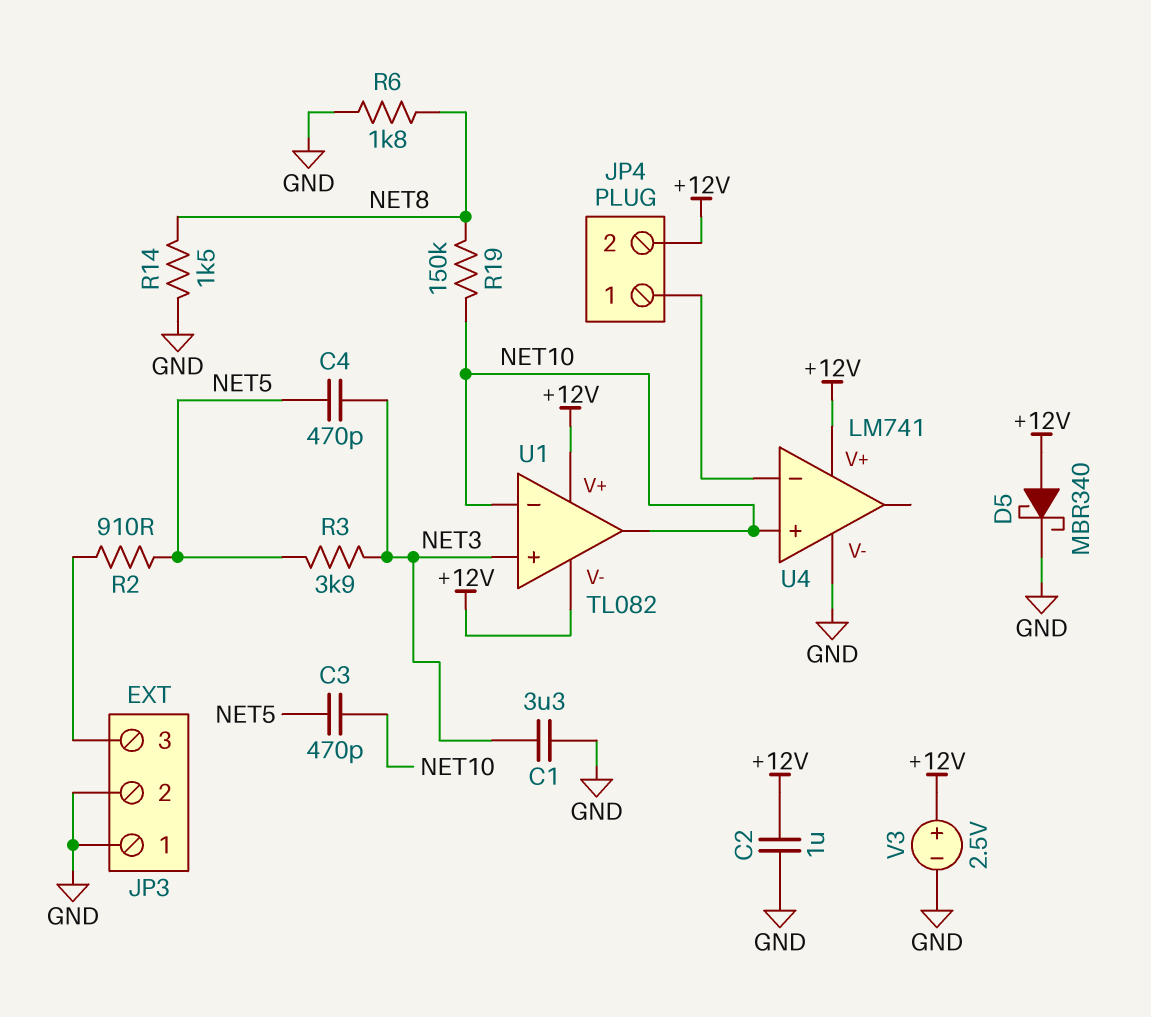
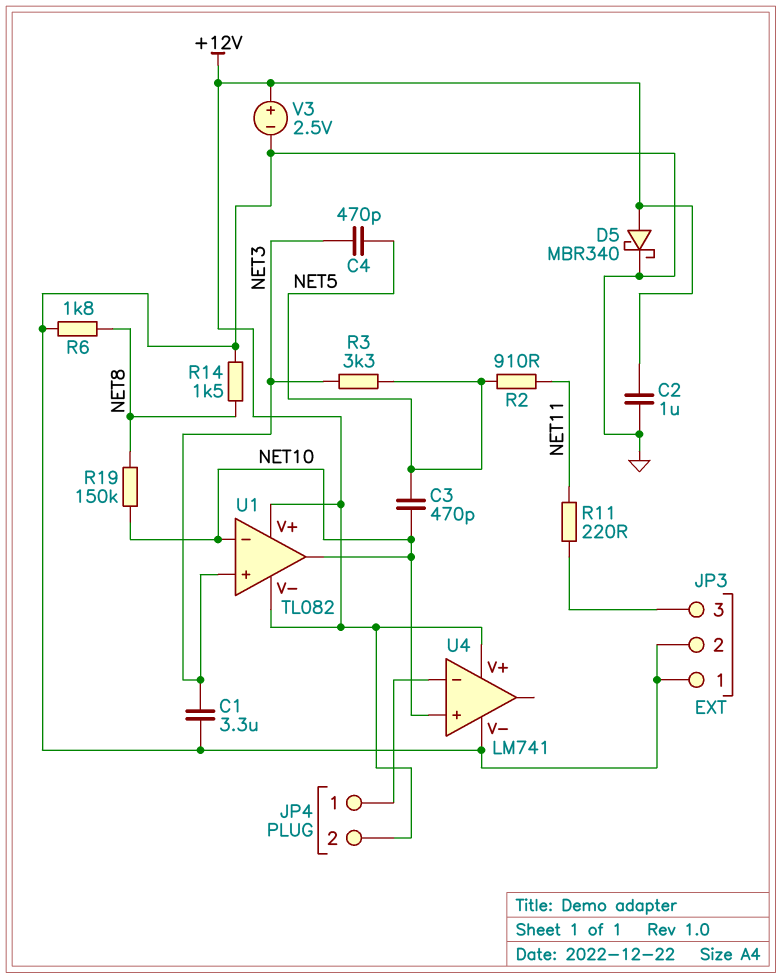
R2: 910 (JP3/3, NET5) -> 910 (NET5, NET11)
R3: 3.9k (NET3, NET5) -> 3.3k (NET3, NET5)
R11: none -> 220 (JP3/3, NET11)

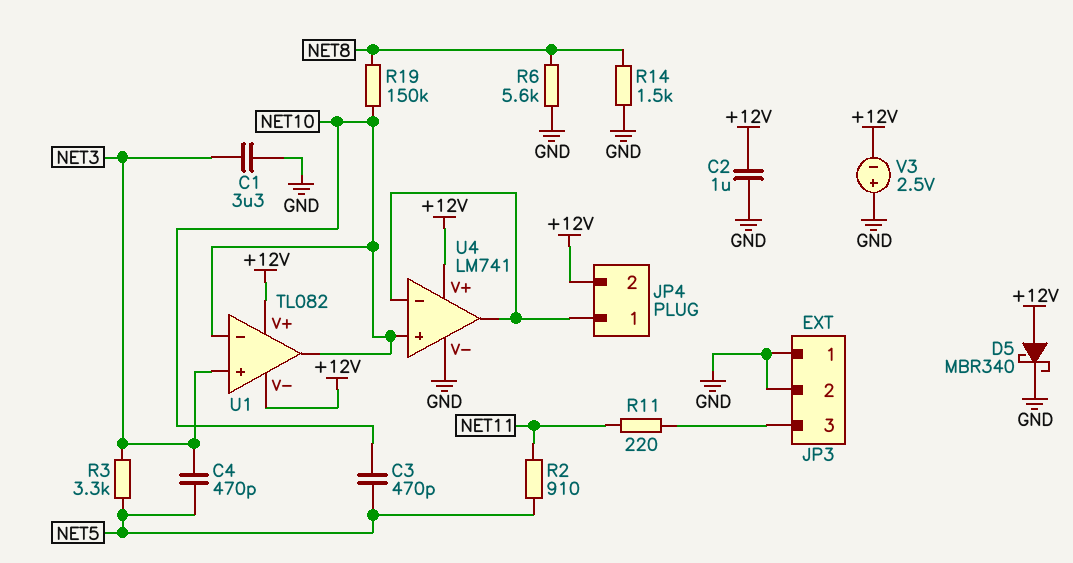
R6: 1.8k (GND, NET8) -> 5.6k (GND, NET8)
U4 pin out: none -> JP4/1
V3: 2.5V (plus +12V, minus GND) -> 2.5V (plus GND, minus +12V)

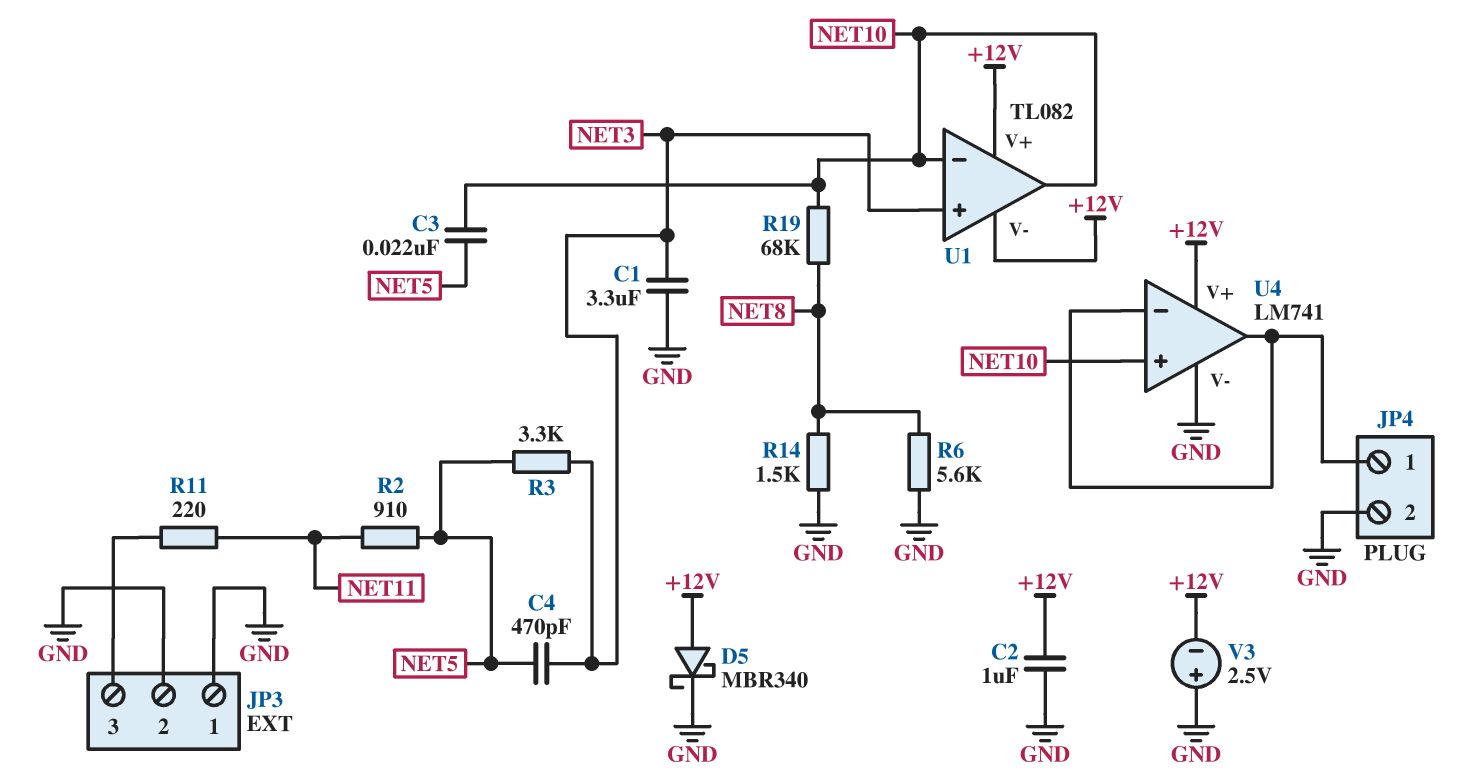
C3: 470pF (NET5, NET10) -> 22nF (NET5, NET10)
JP4 pin 2: +12V -> GND
R19: 150k (NET8, NET10) -> 68k (NET8, NET10)

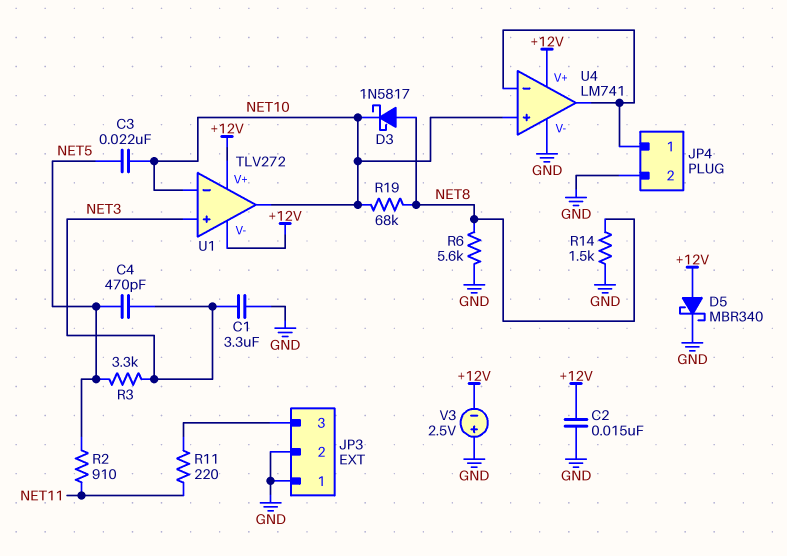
C2: 1uF (+12V, GND) -> 15nF (+12V, GND)
D3: none -> schottky 1N5817 (A NET8, K NET10)
U1: TL082 -> TLV272

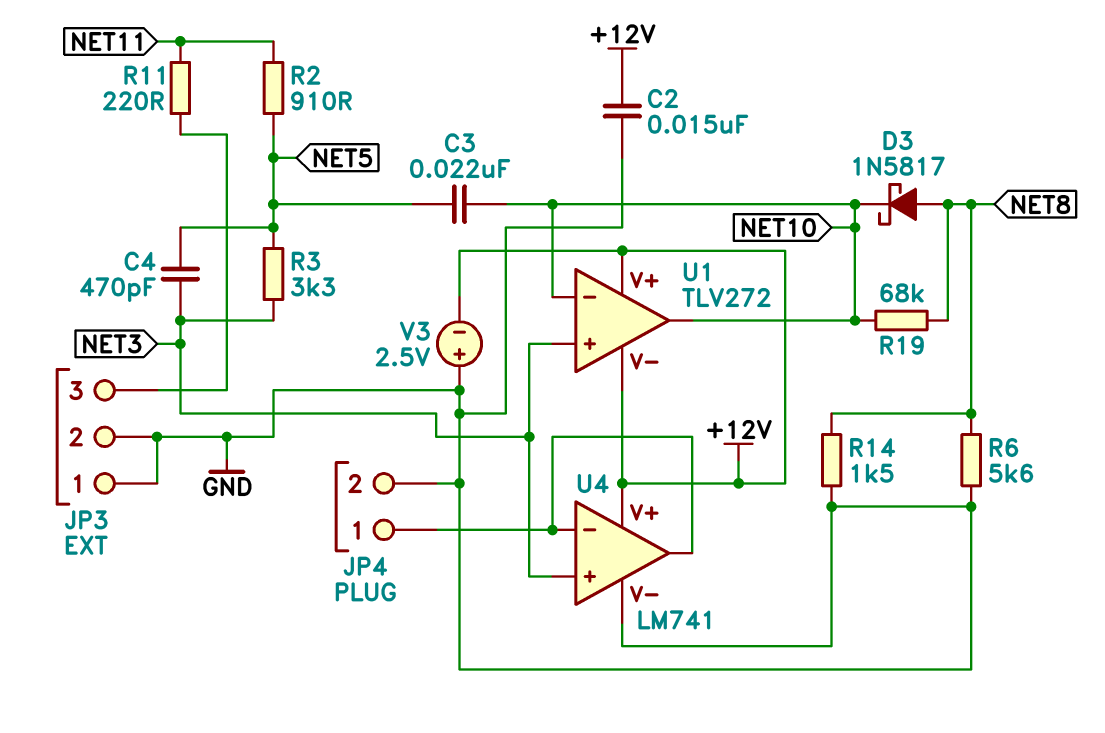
C1: 3.3uF (GND, NET3) -> none
D5: schottky MBR340 (A +12V, K GND) -> none
U4 pin in+: NET10 -> NET3

